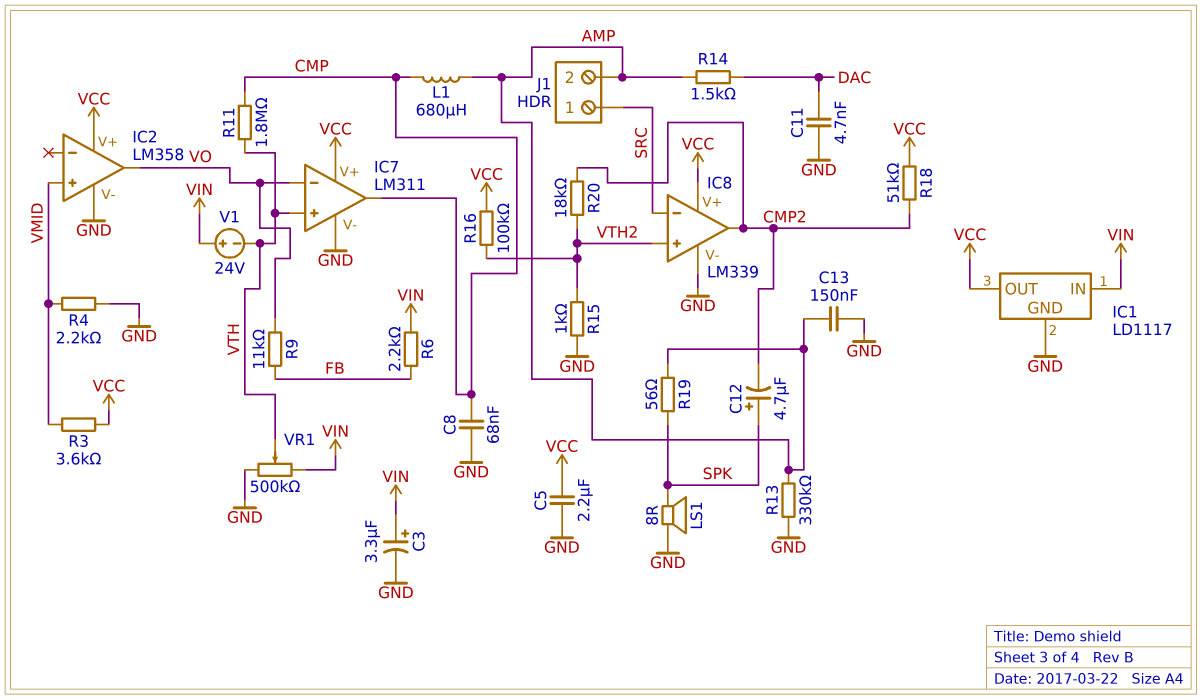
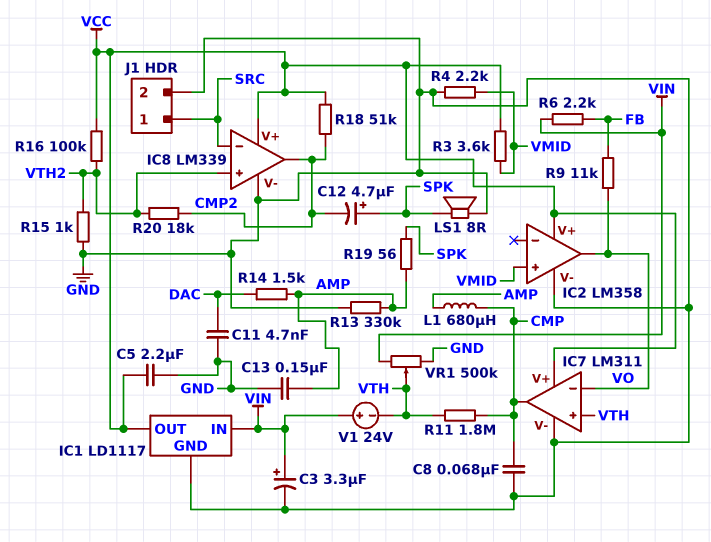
J1 pin 2: AMP -> GND

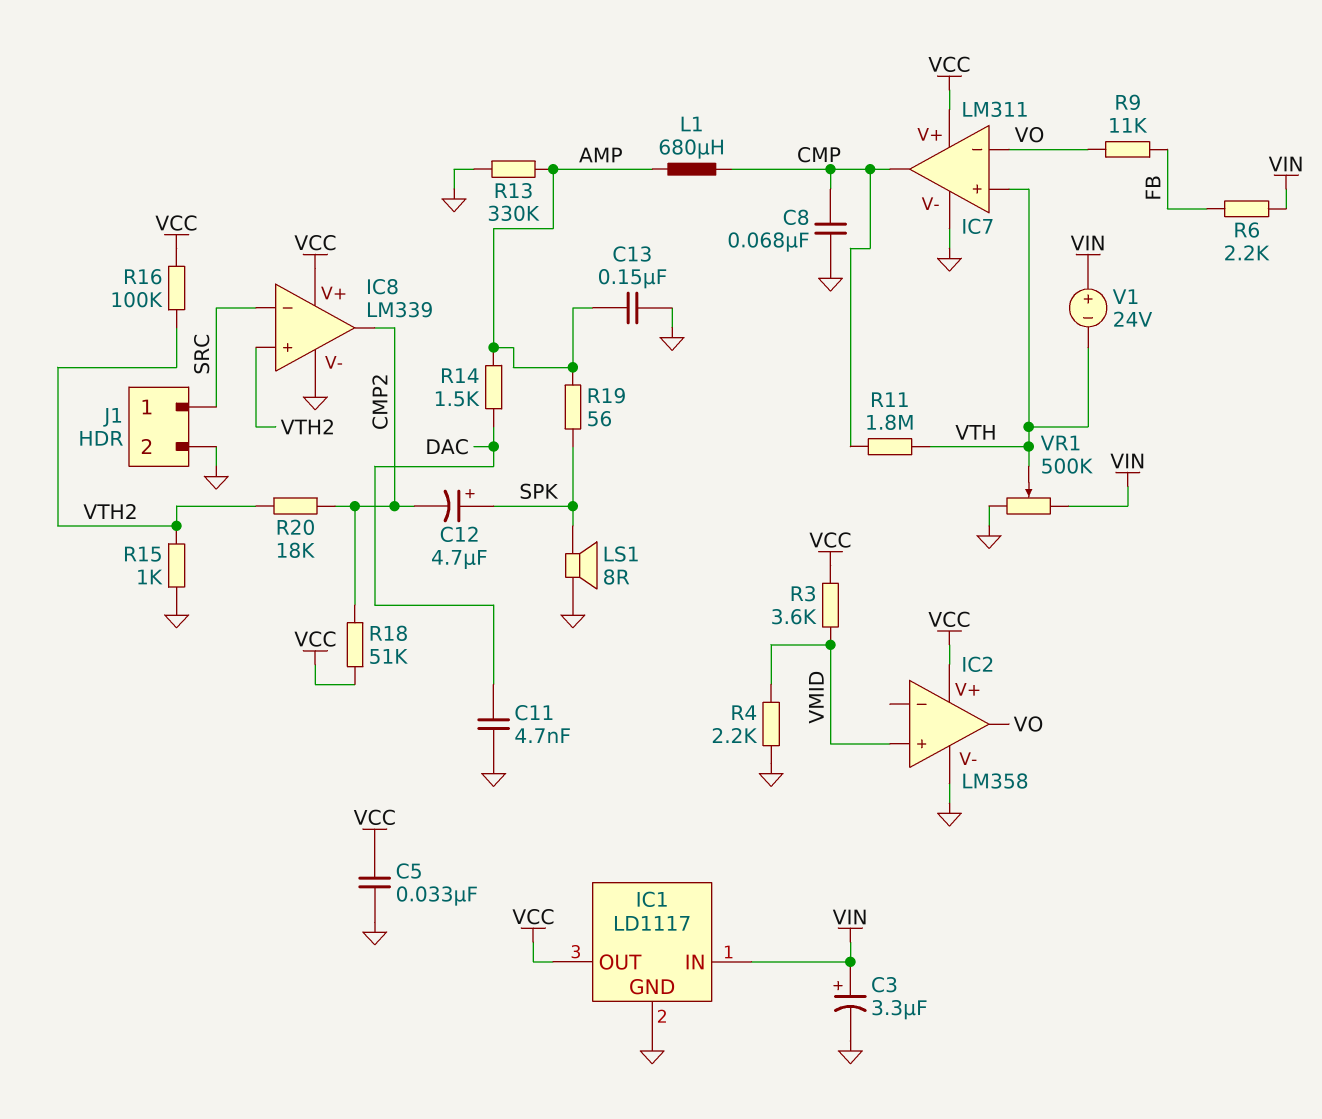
C5: 2.2uF (GND, VCC) -> 33nF (GND, VCC)

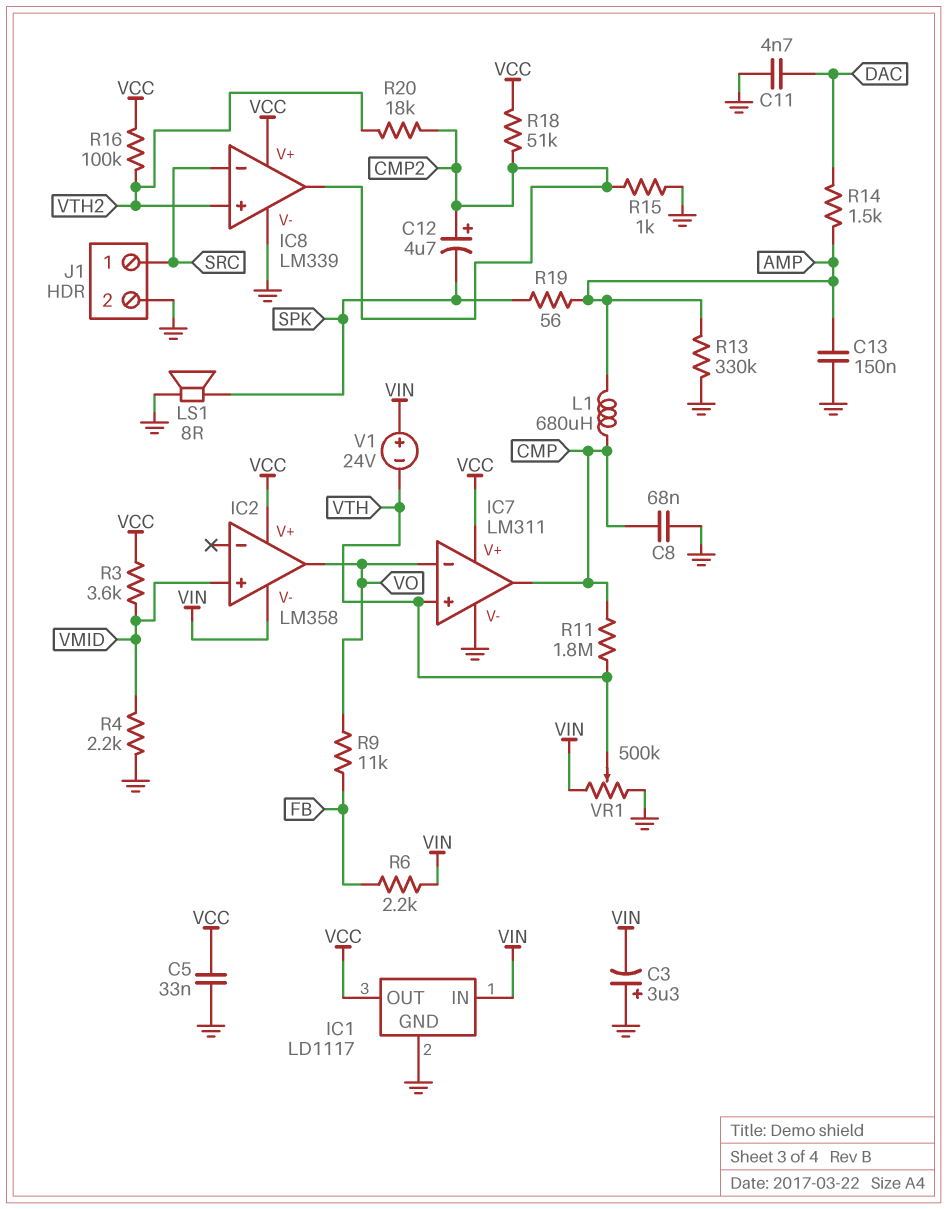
C3: 3.3uF (plus VIN, minus GND) -> 3.3uF (plus GND, minus VIN)
C12: 4.7uF (plus SPK, minus CMP2) -> 4.7uF (plus CMP2, minus SPK)
IC2 pin V-: GND -> VIN
R15: 1k (GND, VTH2) -> 1k (CMP2, GND)

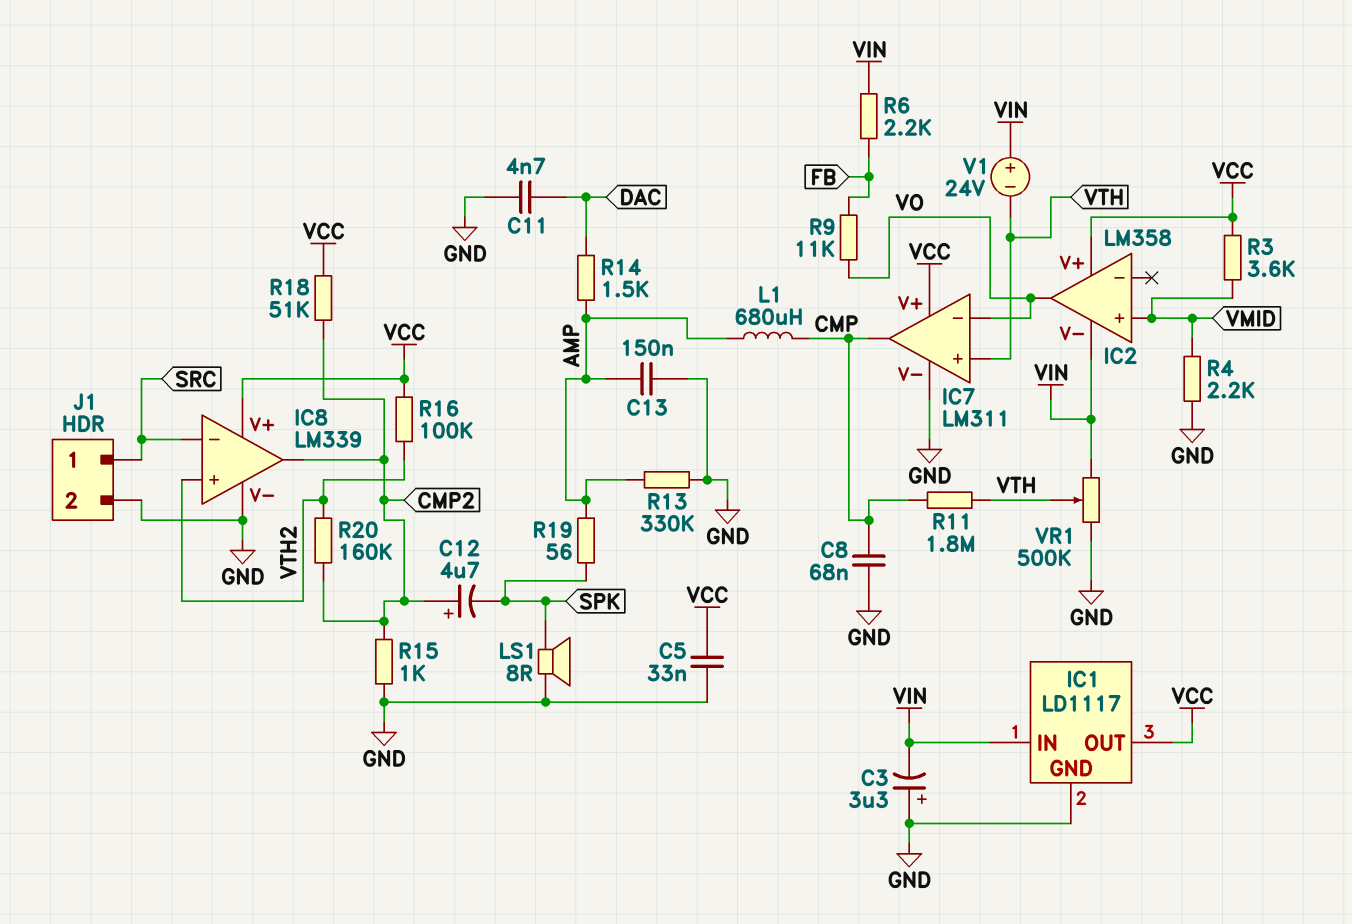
R20: 18k (CMP2, VTH2) -> 160k (CMP2, VTH2)

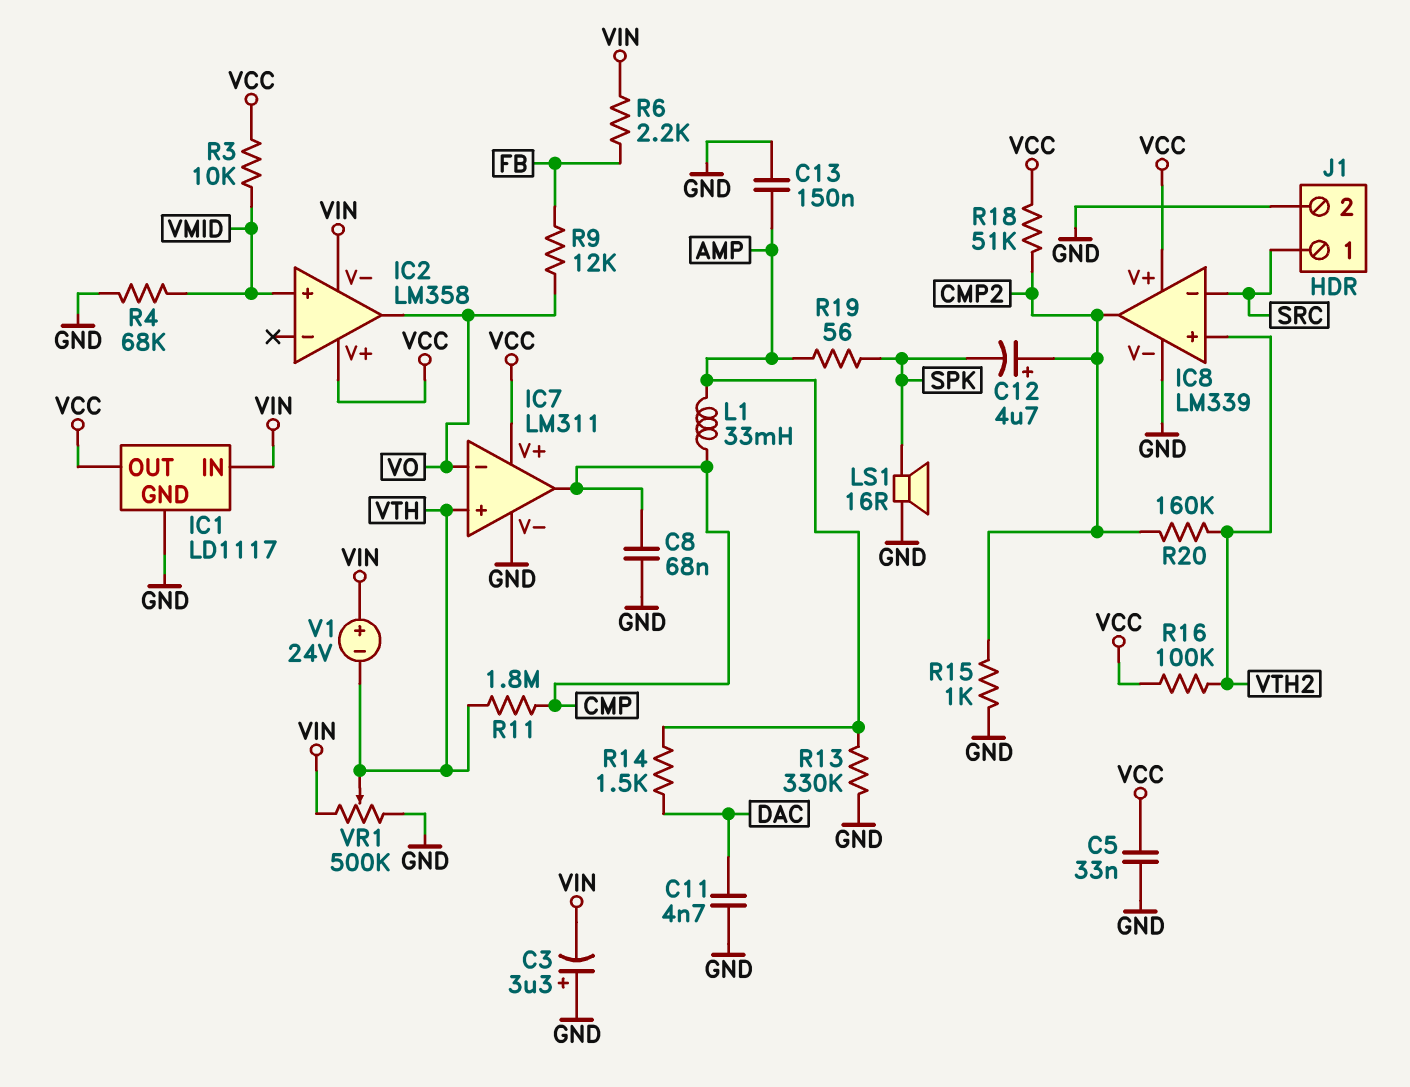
L1: 680uH (AMP, CMP) -> 33mH (AMP, CMP)
LS1: speaker 8R (GND, SPK) -> speaker 16R (GND, SPK)
R3: 3.6k (VCC, VMID) -> 10k (VCC, VMID)
R4: 2.2k (GND, VMID) -> 68k (GND, VMID)
R9: 11k (FB, VO) -> 12k (FB, VO)

